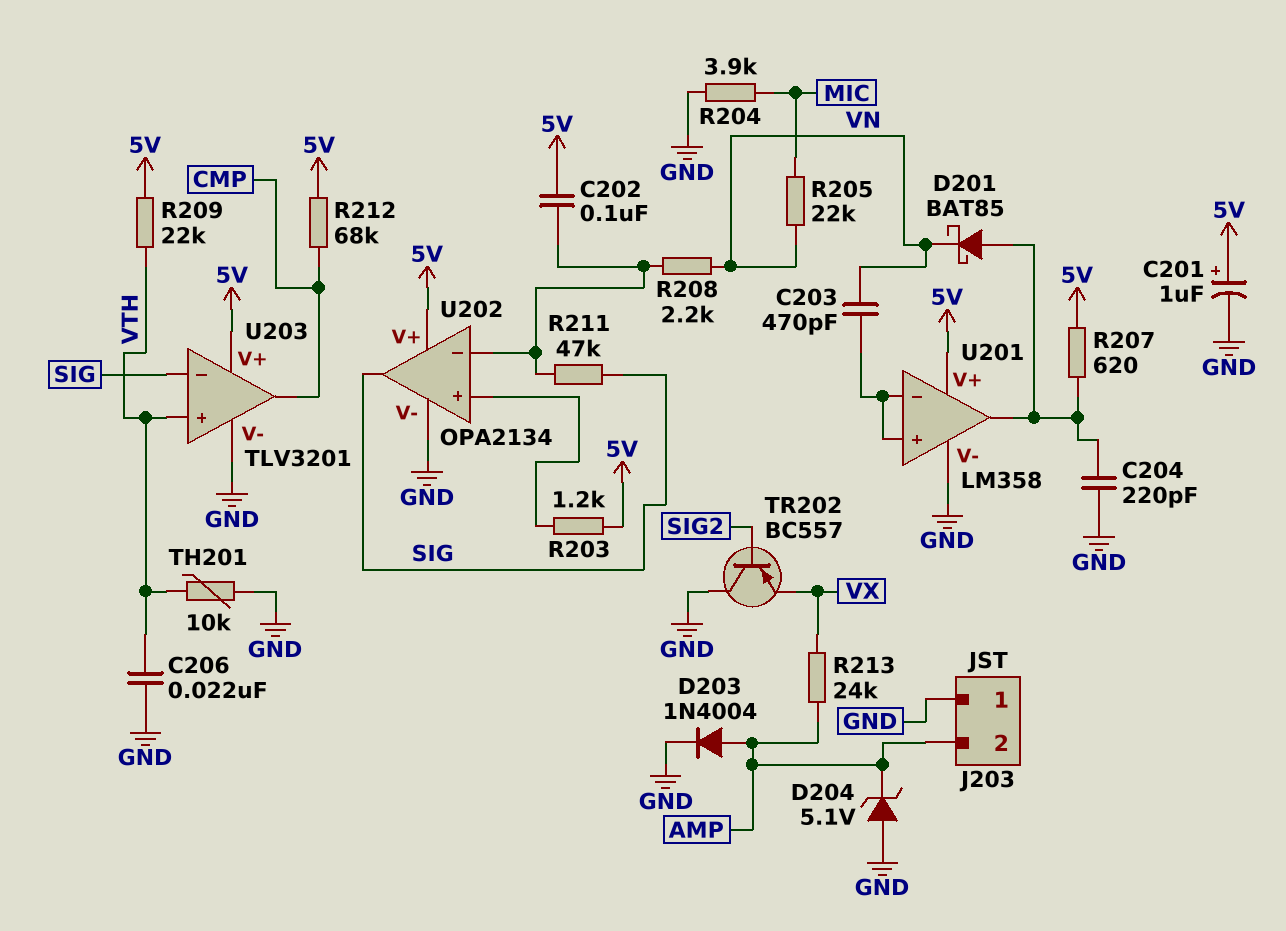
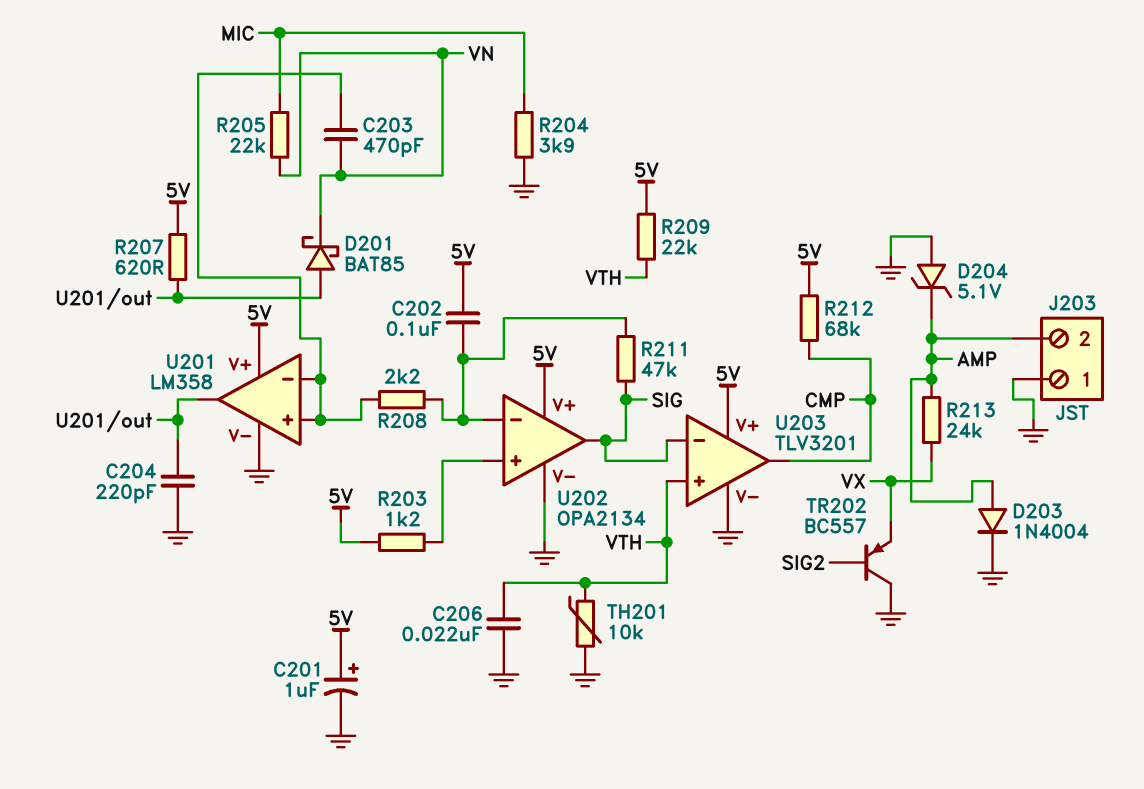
R208: 2.2k (U202/in-, VN) -> 2.2k (U201/in+, U202/in-)

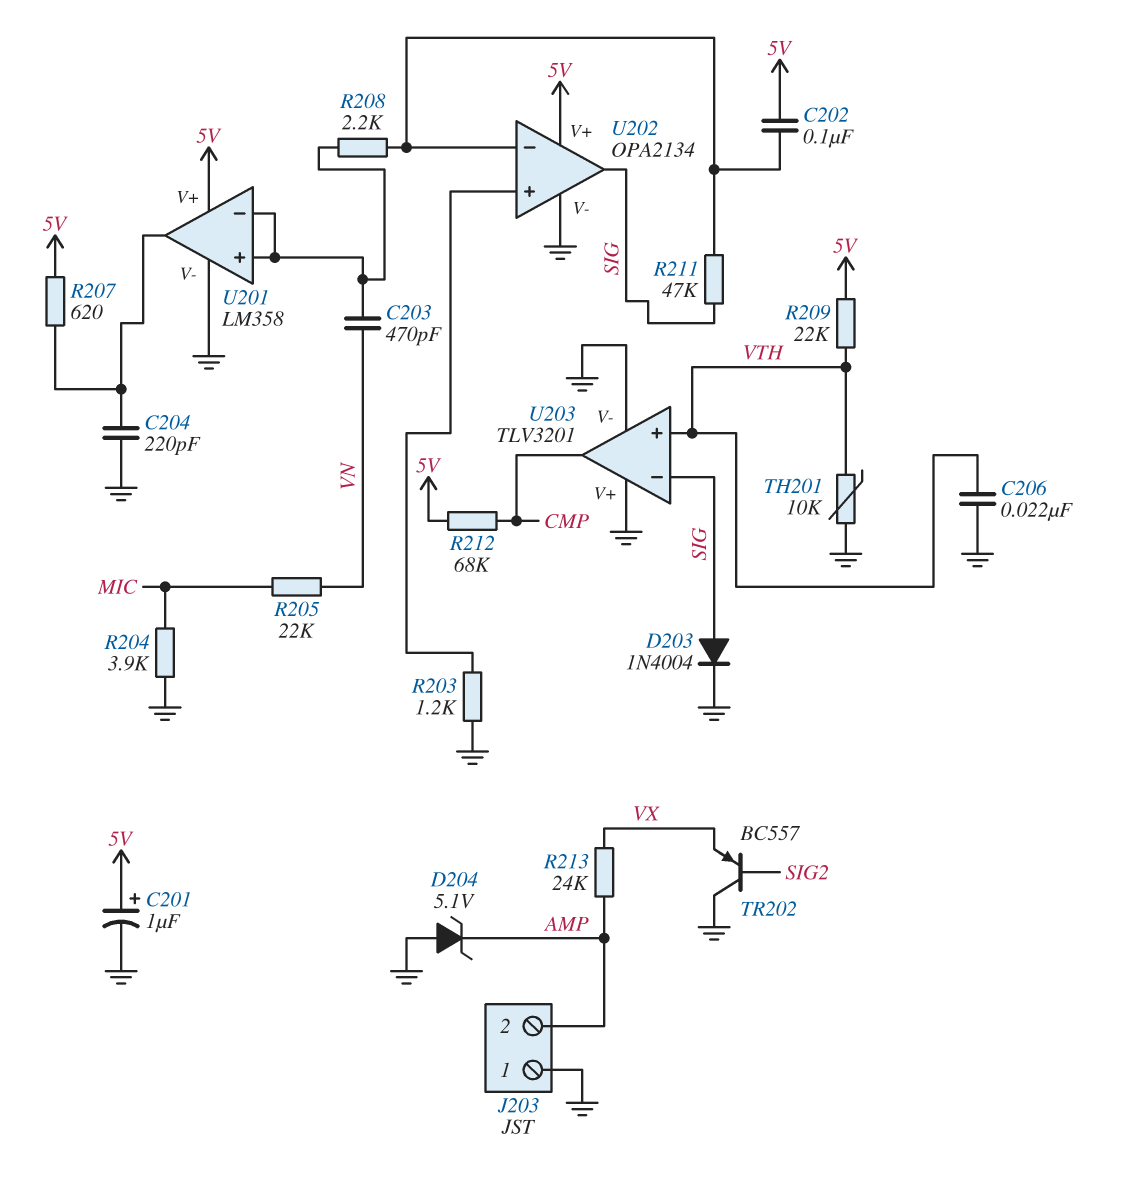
D201: schottky BAT85 (A U201/out, K VN) -> none
D203: diode 1N4004 (A AMP, K GND) -> diode 1N4004 (A SIG, K GND)
R203: 1.2k (5V, U202/in+) -> 1.2k (GND, U202/in+)
U203 pin V+: 5V -> GND

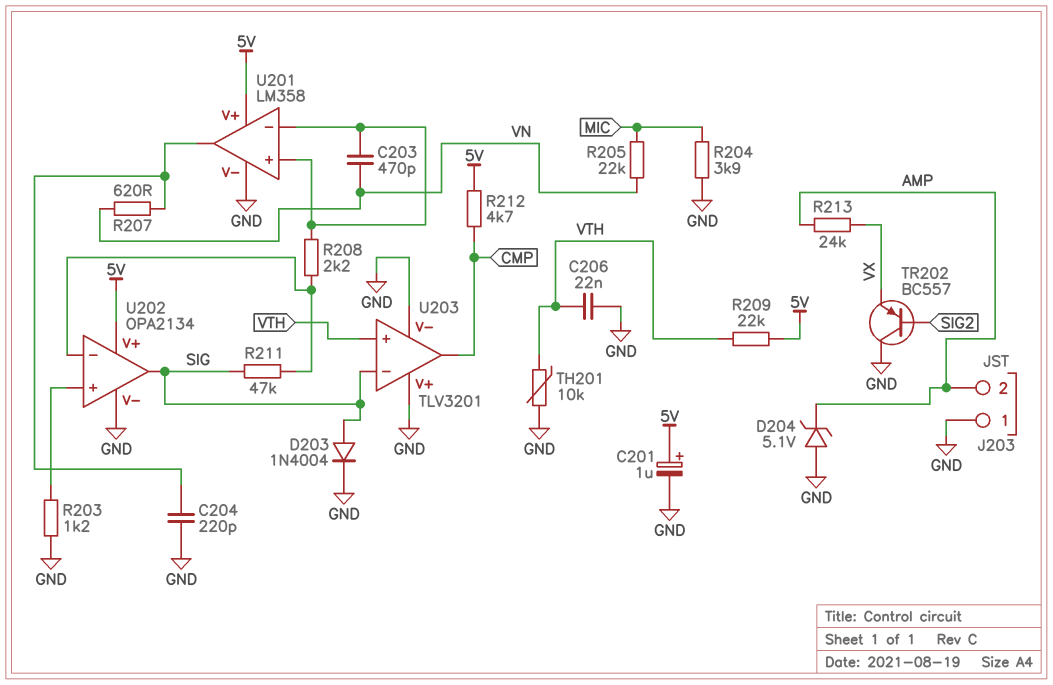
C202: 100nF (5V, U202/in-) -> none
R207: 620 (5V, U201/out) -> 620 (U201/out, VN)
R212: 68k (5V, CMP) -> 4.7k (5V, CMP)

